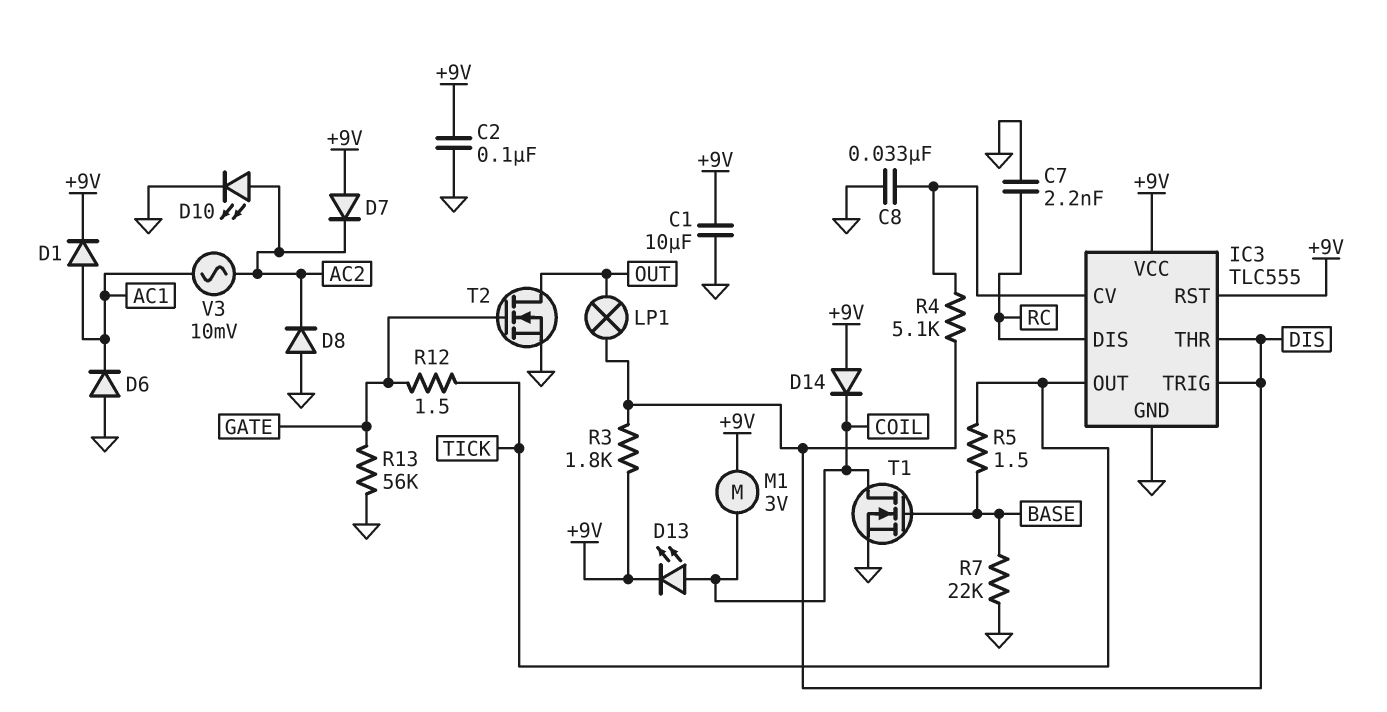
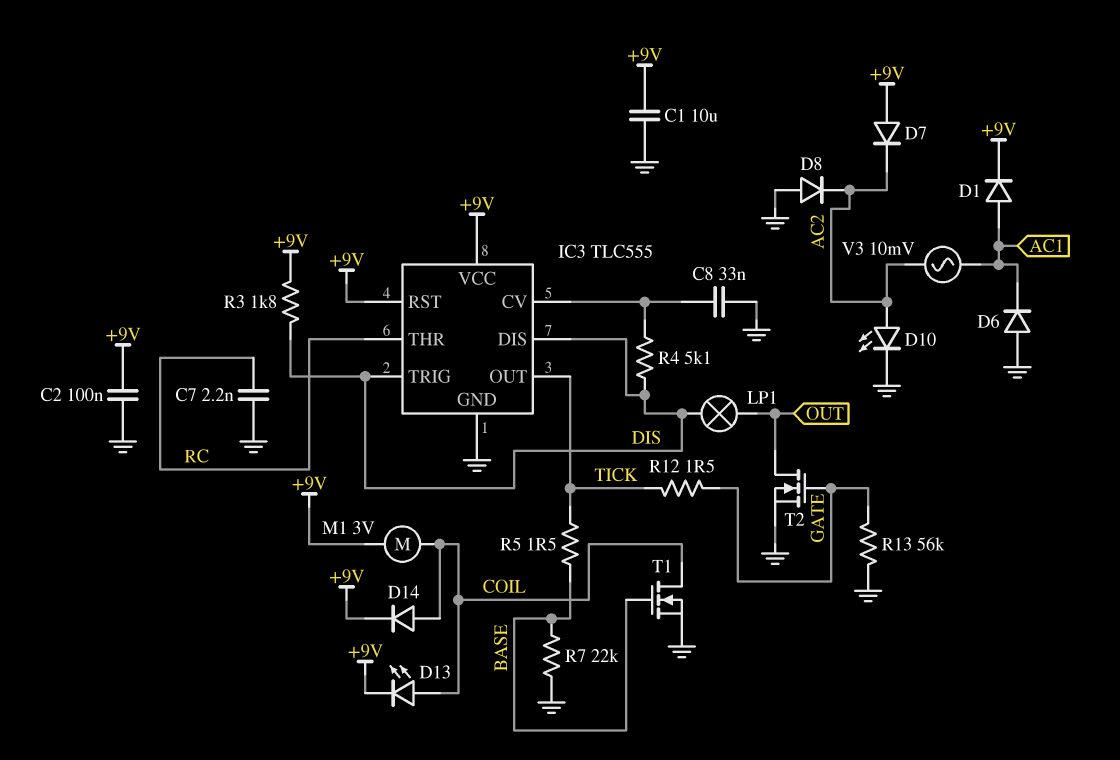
D14: diode (A +9V, K COIL) -> diode (A COIL, K +9V)
IC3 pin DIS: RC -> DIS
IC3 pin THR: DIS -> RC

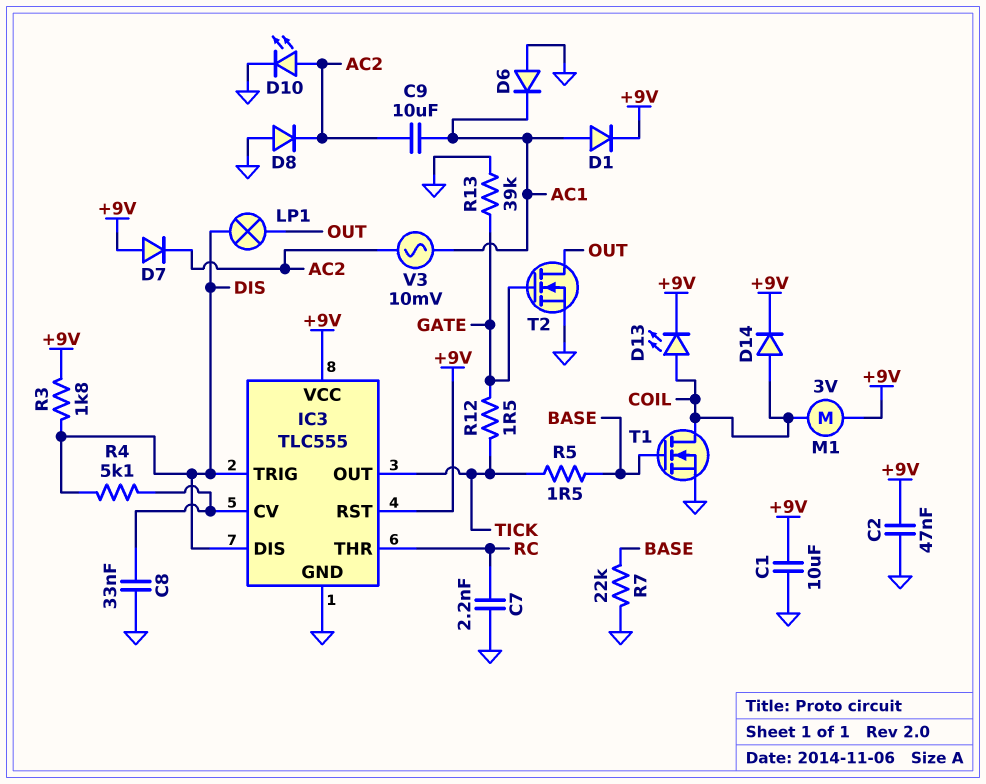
C2: 100nF (+9V, GND) -> 47nF (+9V, GND)
C9: none -> 10uF (AC1, AC2)
R13: 56k (GATE, GND) -> 39k (GATE, GND)

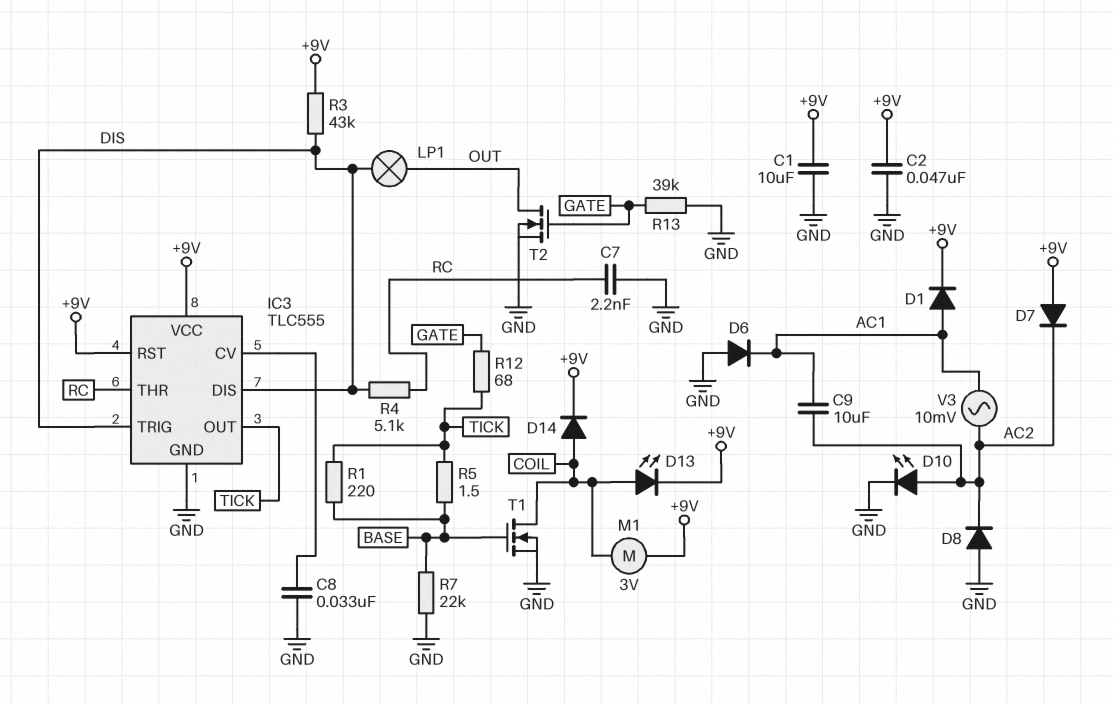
R1: none -> 220 (BASE, TICK)
R3: 1.8k (+9V, DIS) -> 43k (+9V, DIS)
R4: 5.1k (DIS, IC3/CV) -> 5.1k (DIS, RC)
R12: 1.5 (GATE, TICK) -> 68 (GATE, TICK)

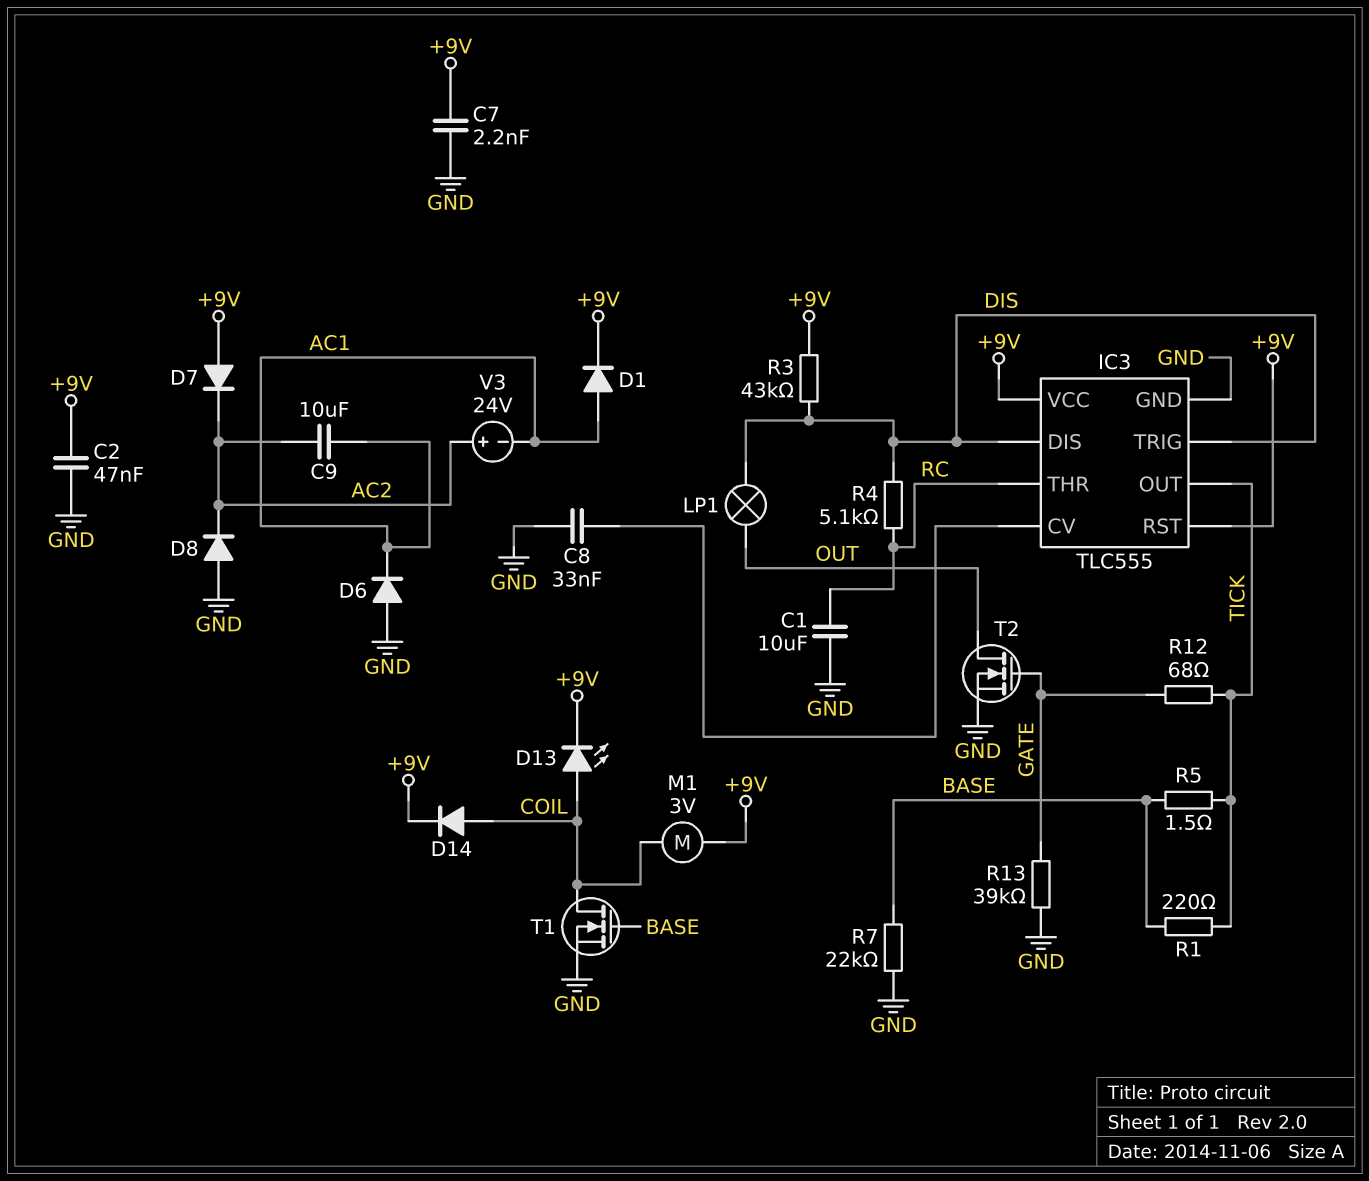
C1: 10uF (+9V, GND) -> 10uF (GND, RC)
C7: 2.2nF (GND, RC) -> 2.2nF (+9V, GND)
D10: LED (A AC2, K GND) -> none
V3: AC 10mV (AC1, AC2) -> 24V (plus AC2, minus AC1)

